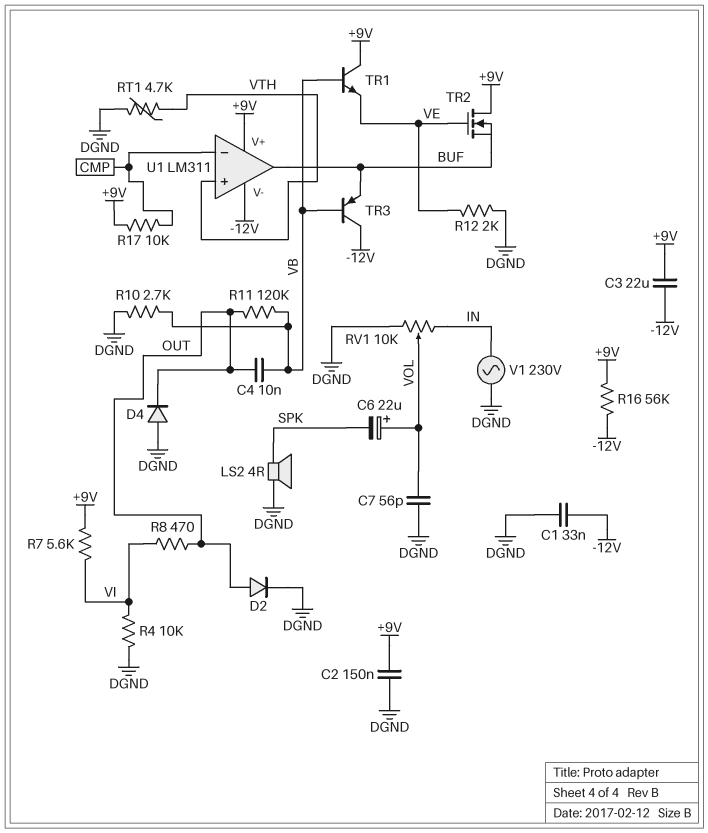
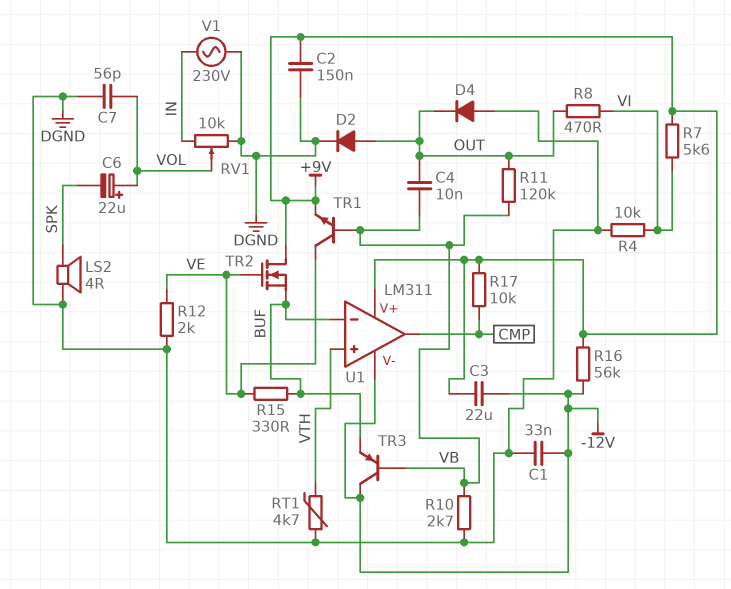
R15: none -> 330 (BUF, VE)
TR1: NPN (B VB, C +9V, E VE) -> NPN (B VB, C VE, E +9V)
U1 pin in-: CMP -> BUF
U1 pin out: BUF -> CMP

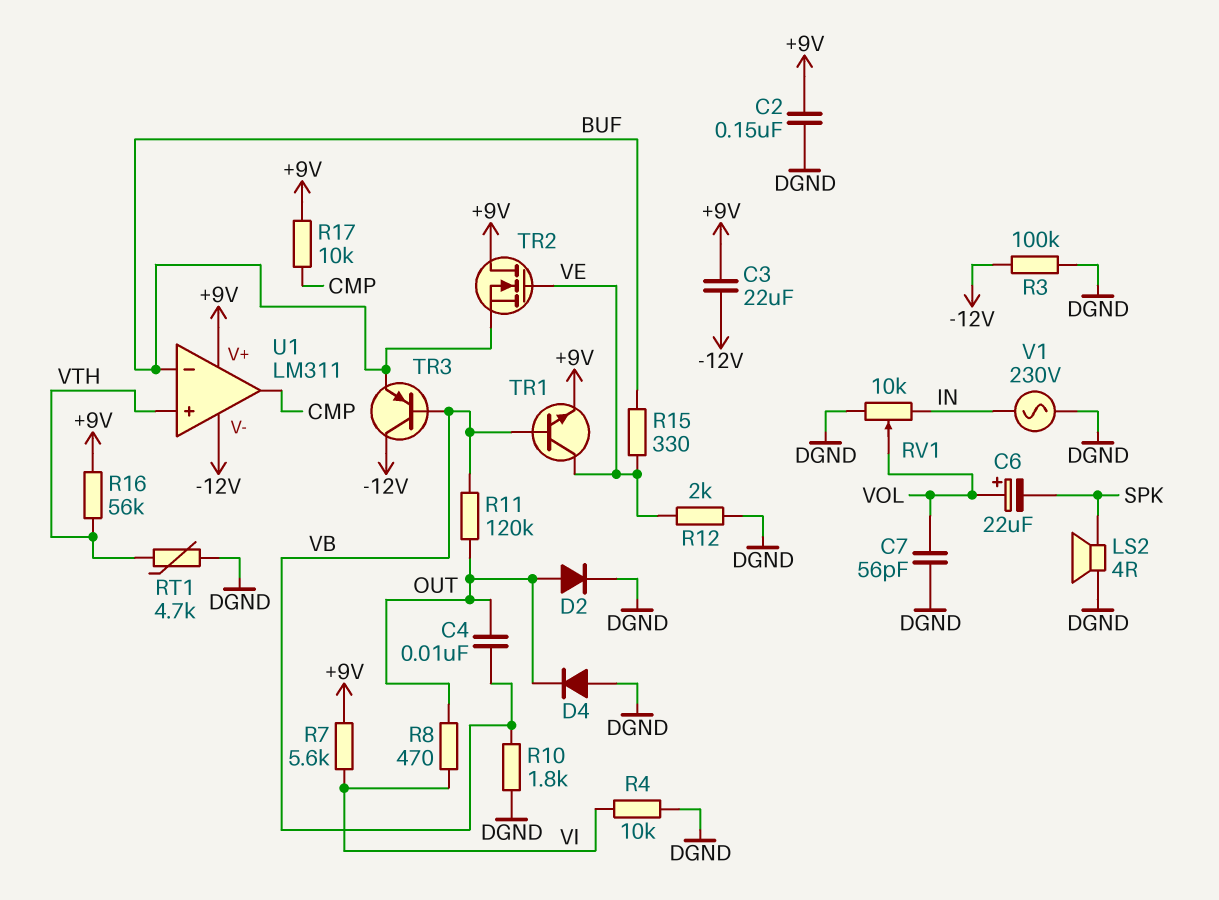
C1: 33nF (-12V, DGND) -> none
R3: none -> 100k (-12V, DGND)
R10: 2.7k (DGND, VB) -> 1.8k (DGND, VB)
R16: 56k (+9V, -12V) -> 56k (+9V, VTH)

